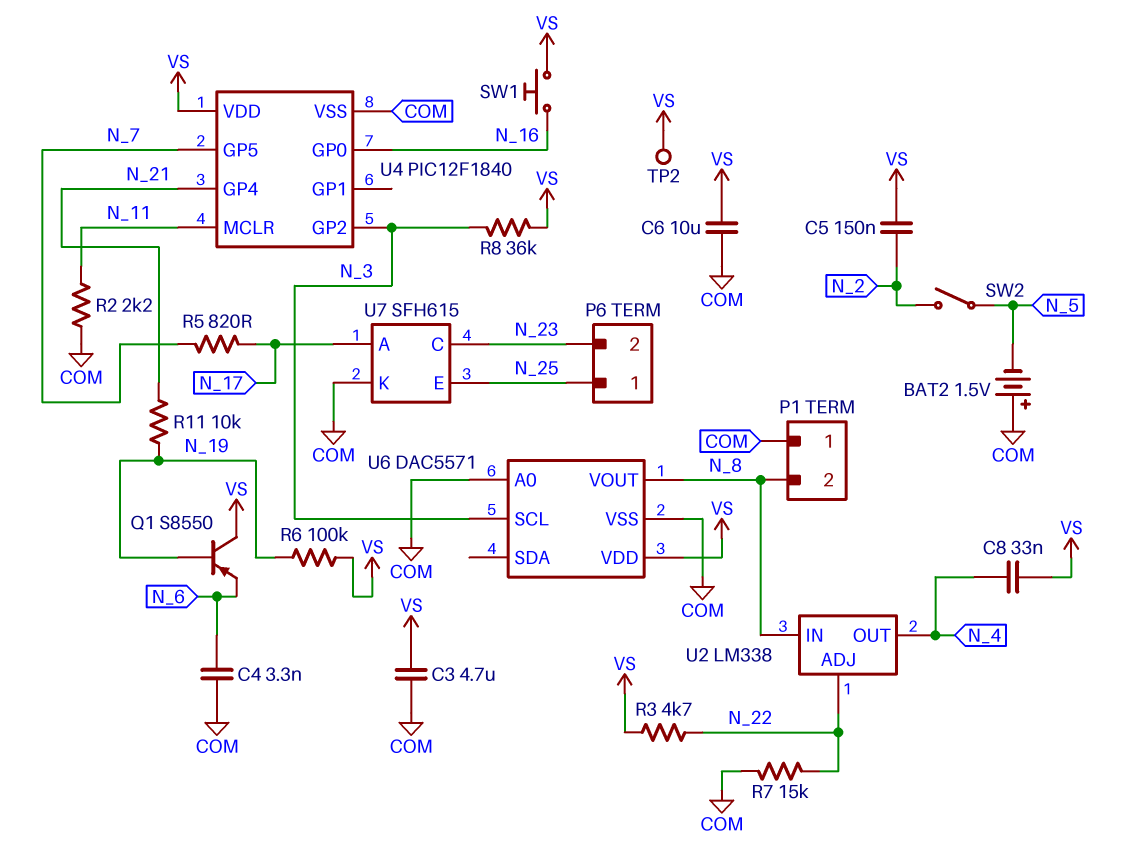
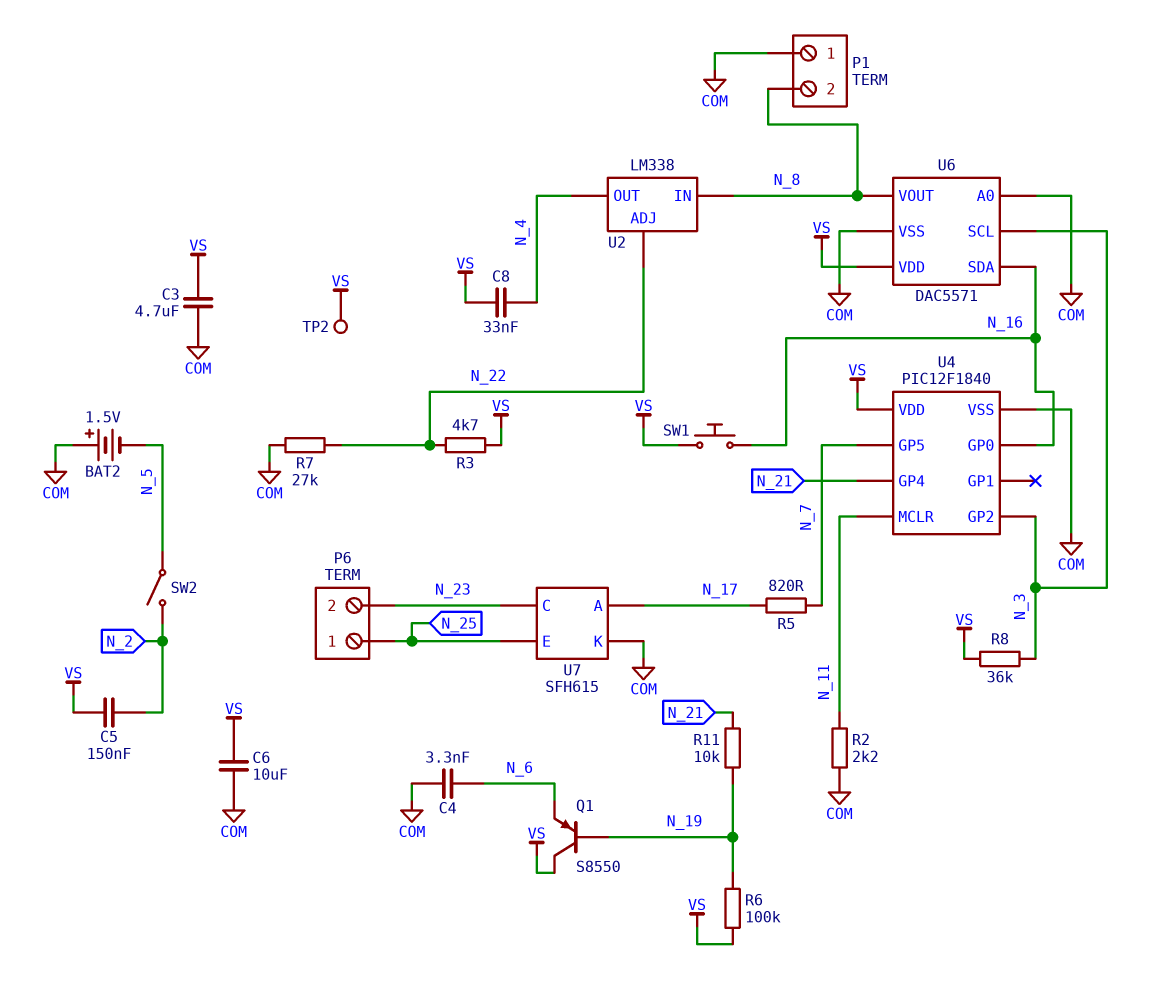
R7: 15k (COM, N_22) -> 27k (COM, N_22)
U6 pin SDA: none -> N_16

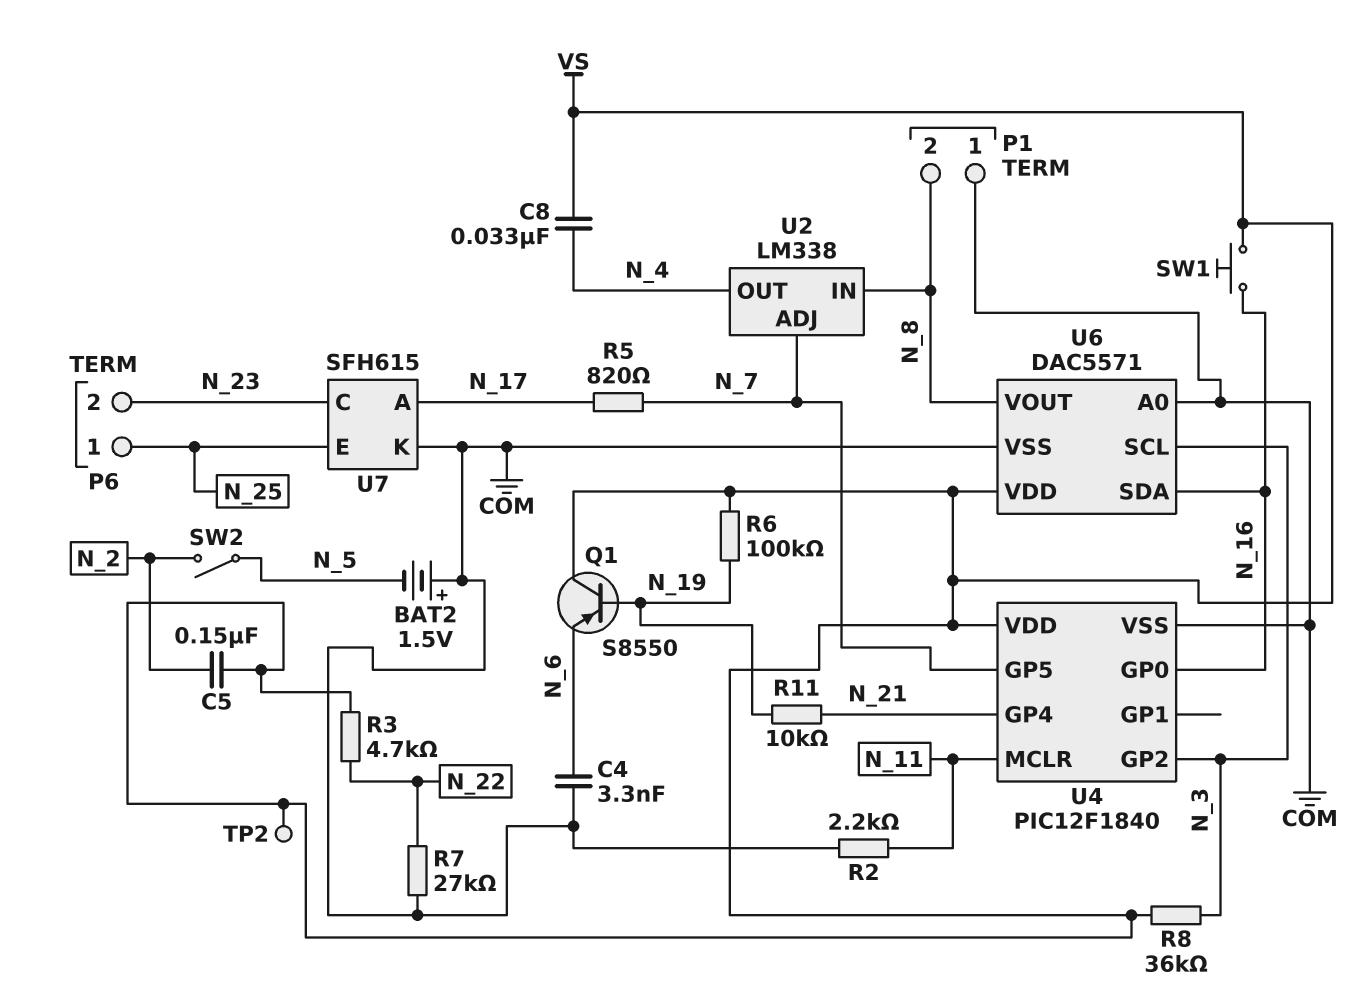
C3: 4.7uF (COM, VS) -> none
C6: 10uF (COM, VS) -> none
U2 pin ADJ: N_22 -> N_7

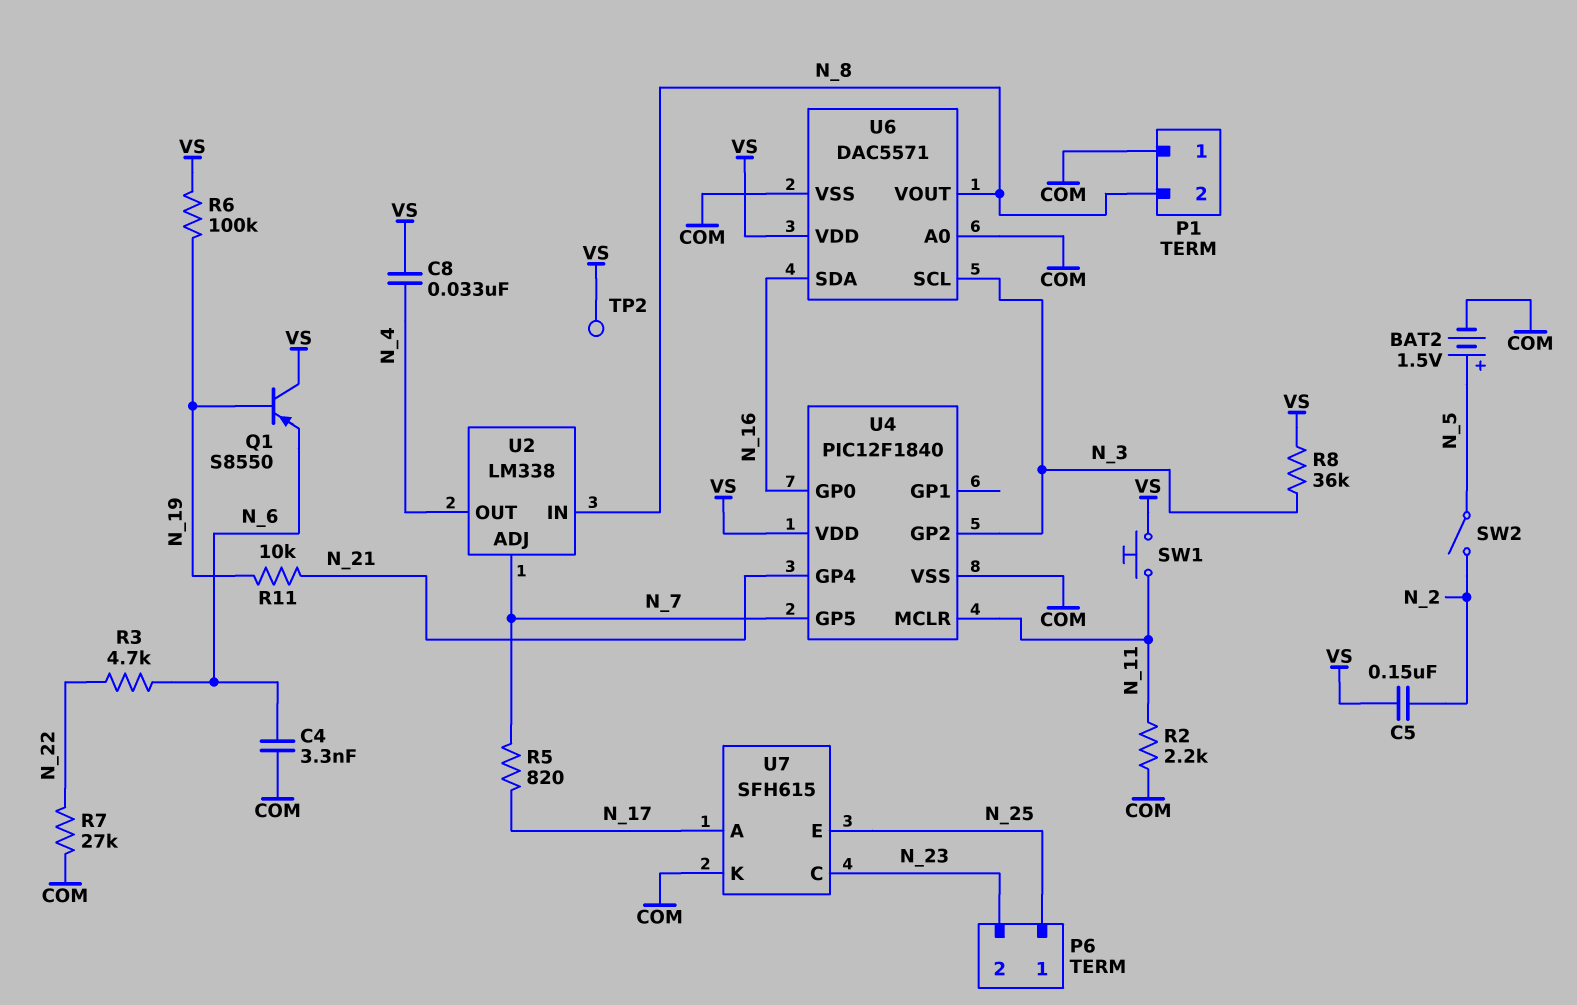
BAT2: 1.5V (plus COM, minus N_5) -> 1.5V (plus N_5, minus COM)
R3: 4.7k (N_22, VS) -> 4.7k (N_6, N_22)
SW1: button (N_16, VS) -> button (N_11, VS)

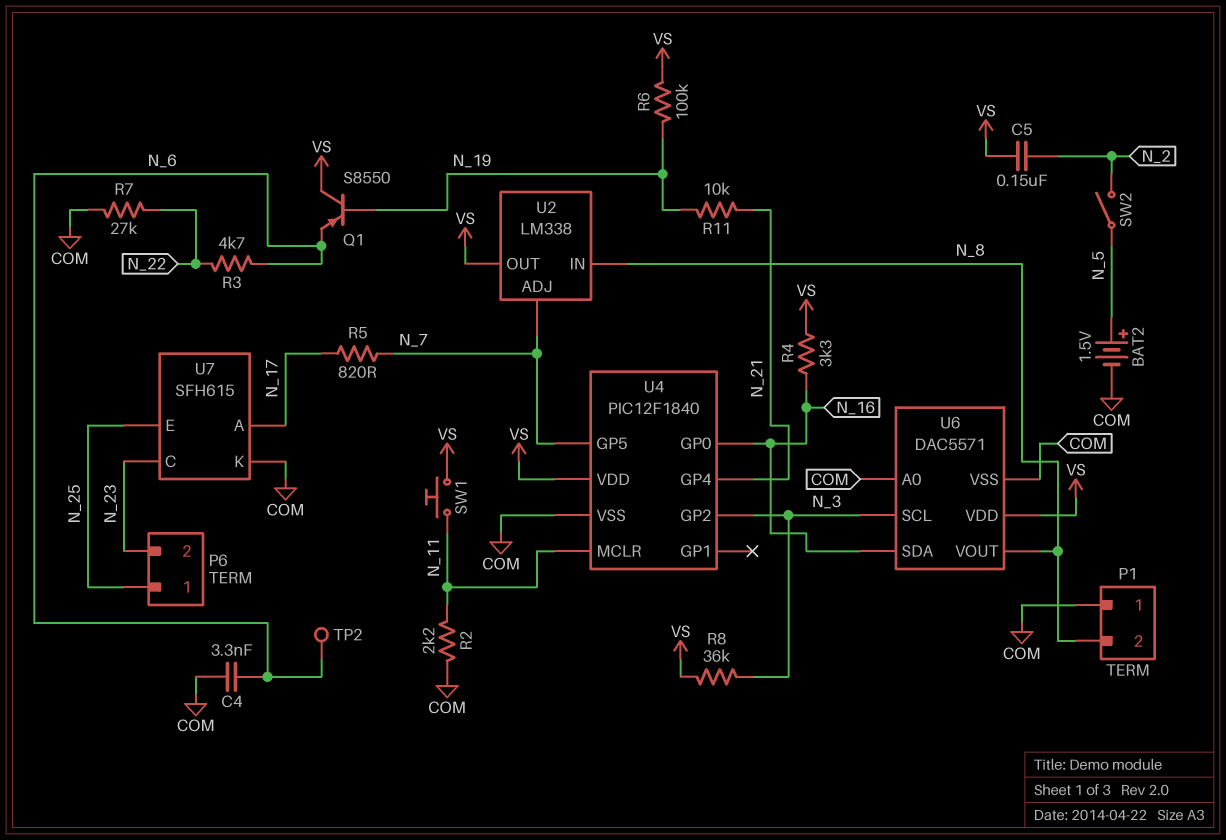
C8: 33nF (N_4, VS) -> none
R4: none -> 3.3k (N_16, VS)
TP2: test point (VS) -> test point (N_6)
U2 pin OUT: N_4 -> VS

